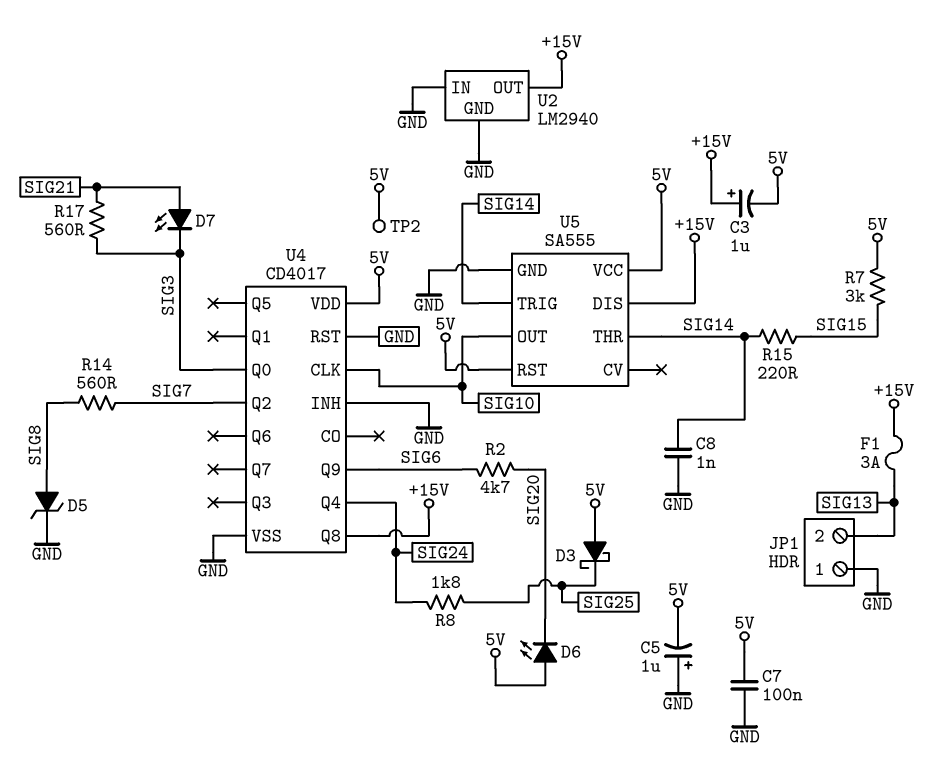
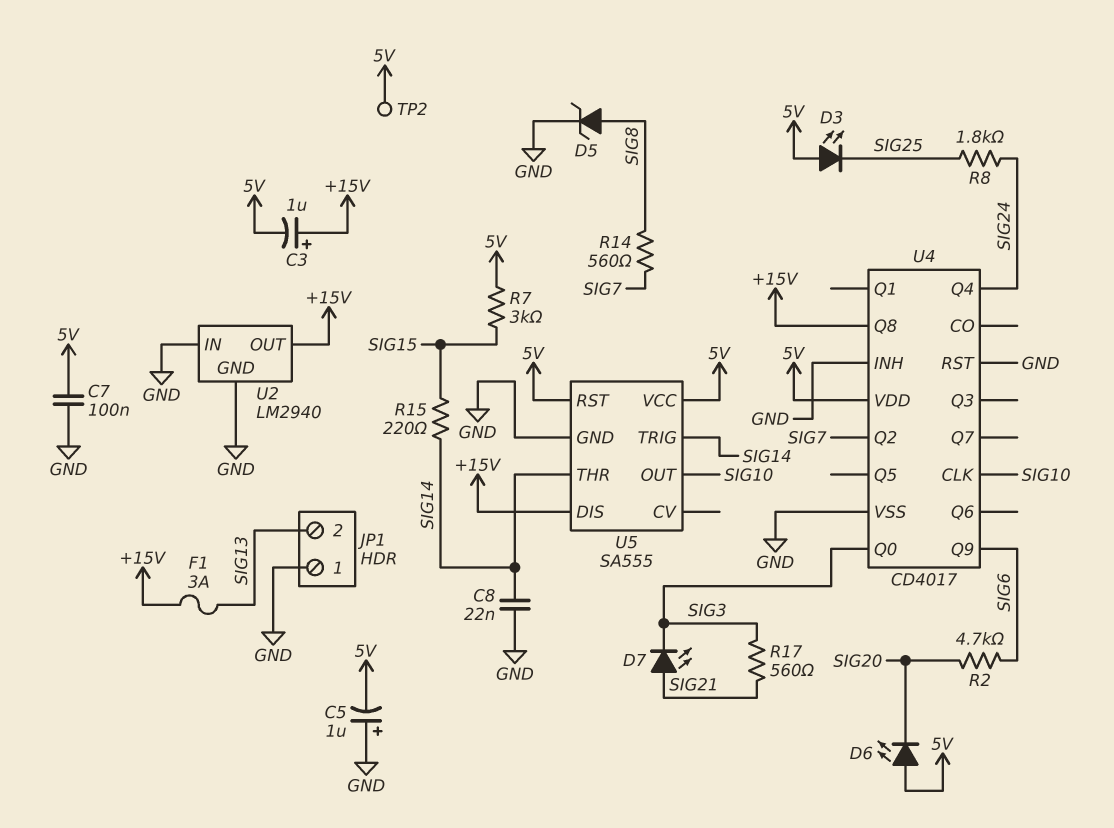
C8: 1nF (GND, SIG14) -> 22nF (GND, SIG14)
D3: schottky (A 5V, K SIG25) -> LED (A 5V, K SIG25)

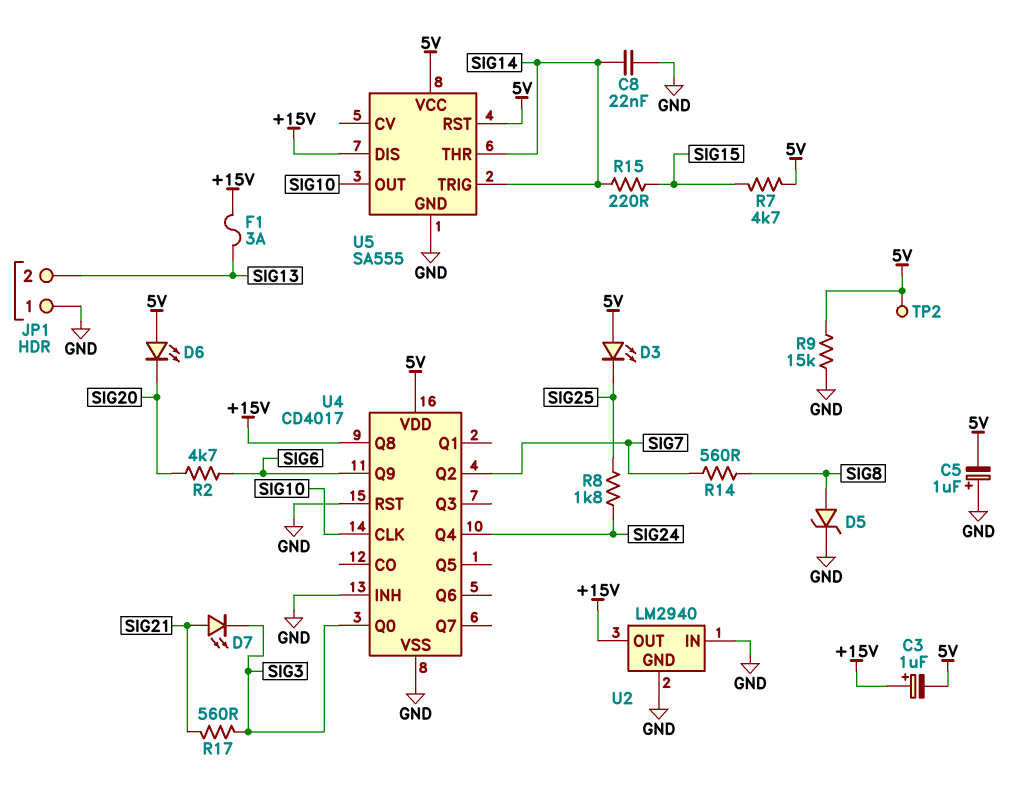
C7: 100nF (5V, GND) -> none
R7: 3k (5V, SIG15) -> 4.7k (5V, SIG15)
R9: none -> 15k (5V, GND)

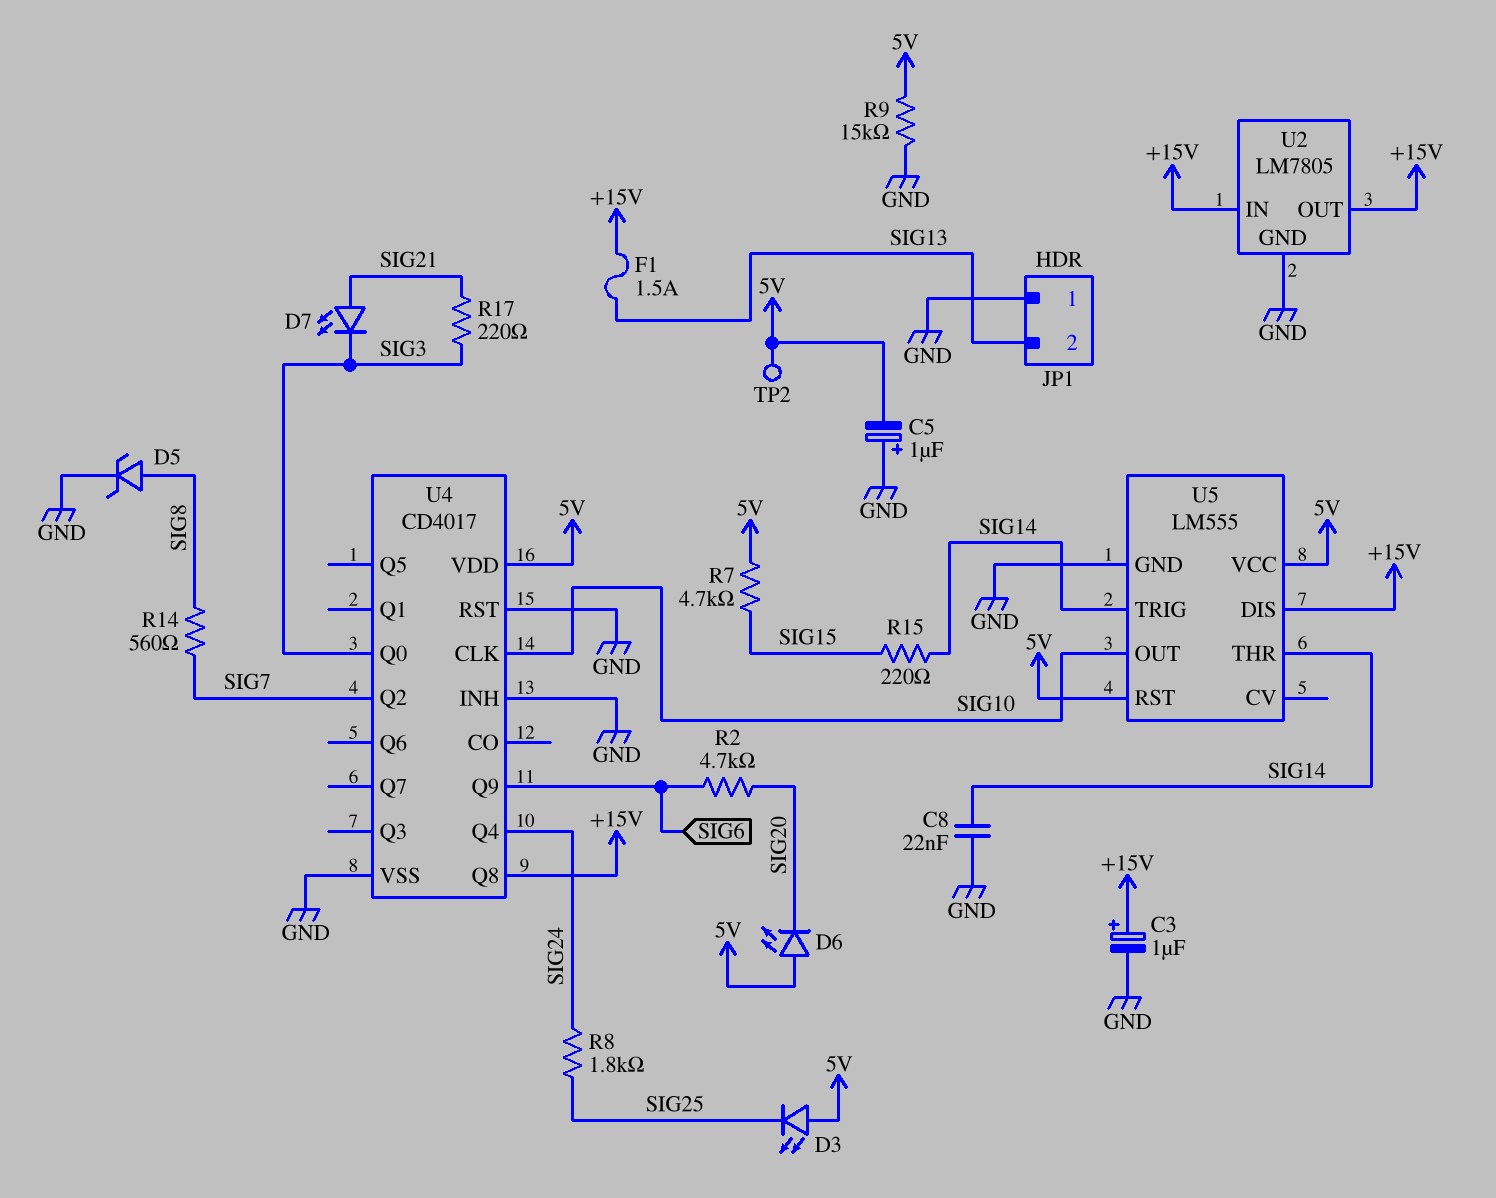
C3: 1uF (plus +15V, minus 5V) -> 1uF (plus +15V, minus GND)
F1: 3A (+15V, SIG13) -> 1.5A (+15V, SIG13)
R17: 560 (SIG3, SIG21) -> 220 (SIG3, SIG21)
U2: LM2940 -> LM7805
U2 pin IN: GND -> +15V
U5: SA555 -> LM555

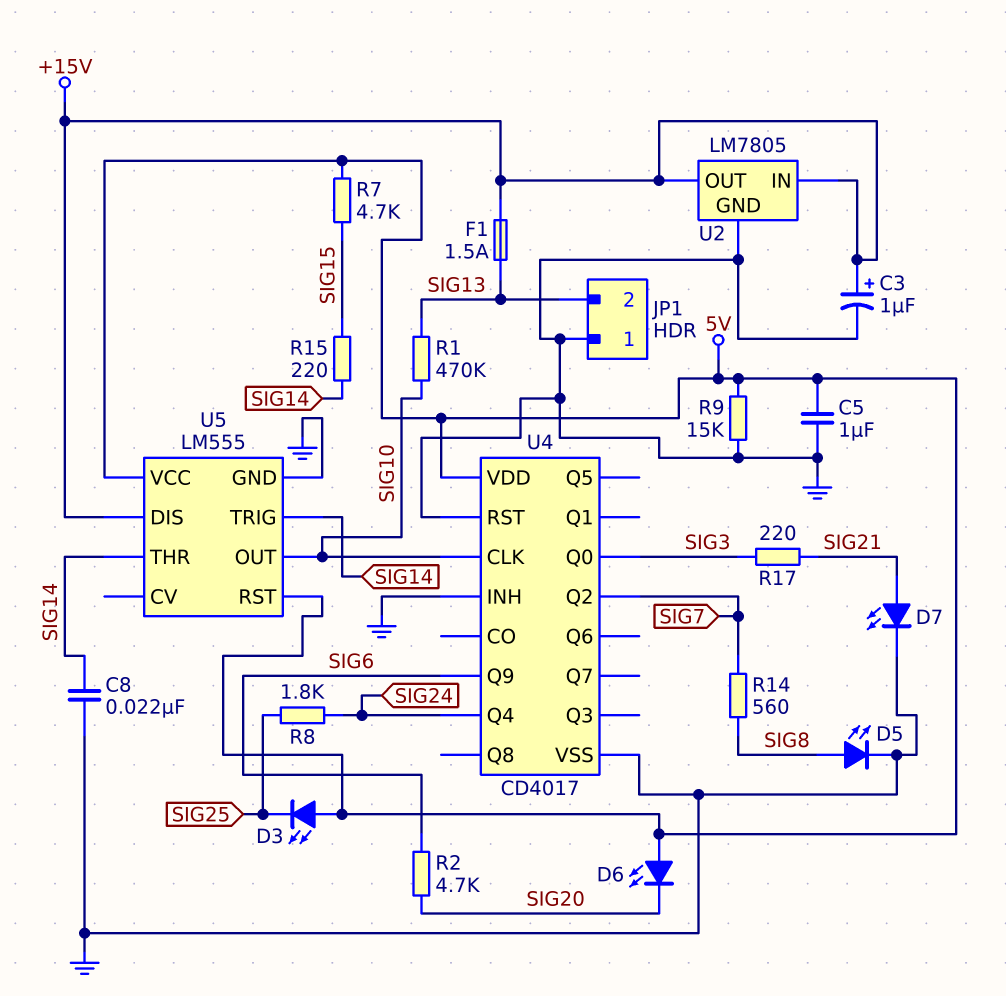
C5: 1uF (plus GND, minus 5V) -> 1uF (5V, GND)
D5: zener (A SIG8, K GND) -> LED (A SIG8, K GND)
D7: LED (A SIG21, K SIG3) -> LED (A SIG21, K GND)
R1: none -> 470k (SIG10, SIG13)
TP2: test point (5V) -> none
U4 pin Q8: +15V -> none

